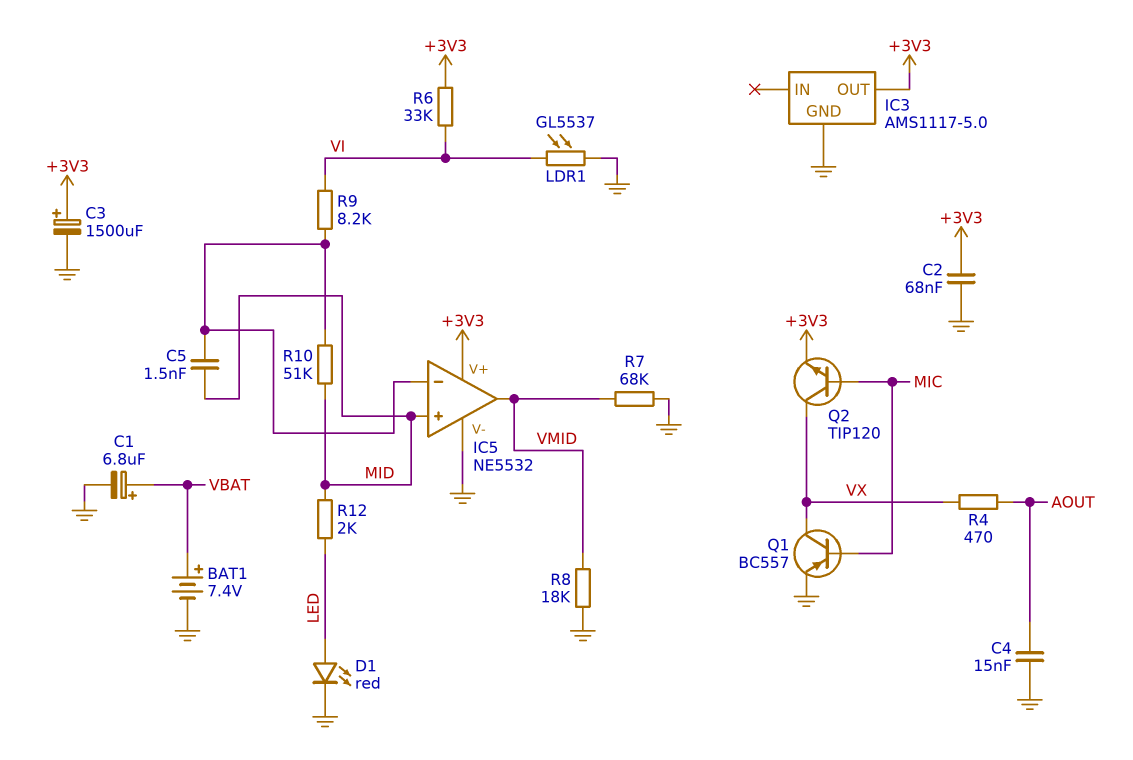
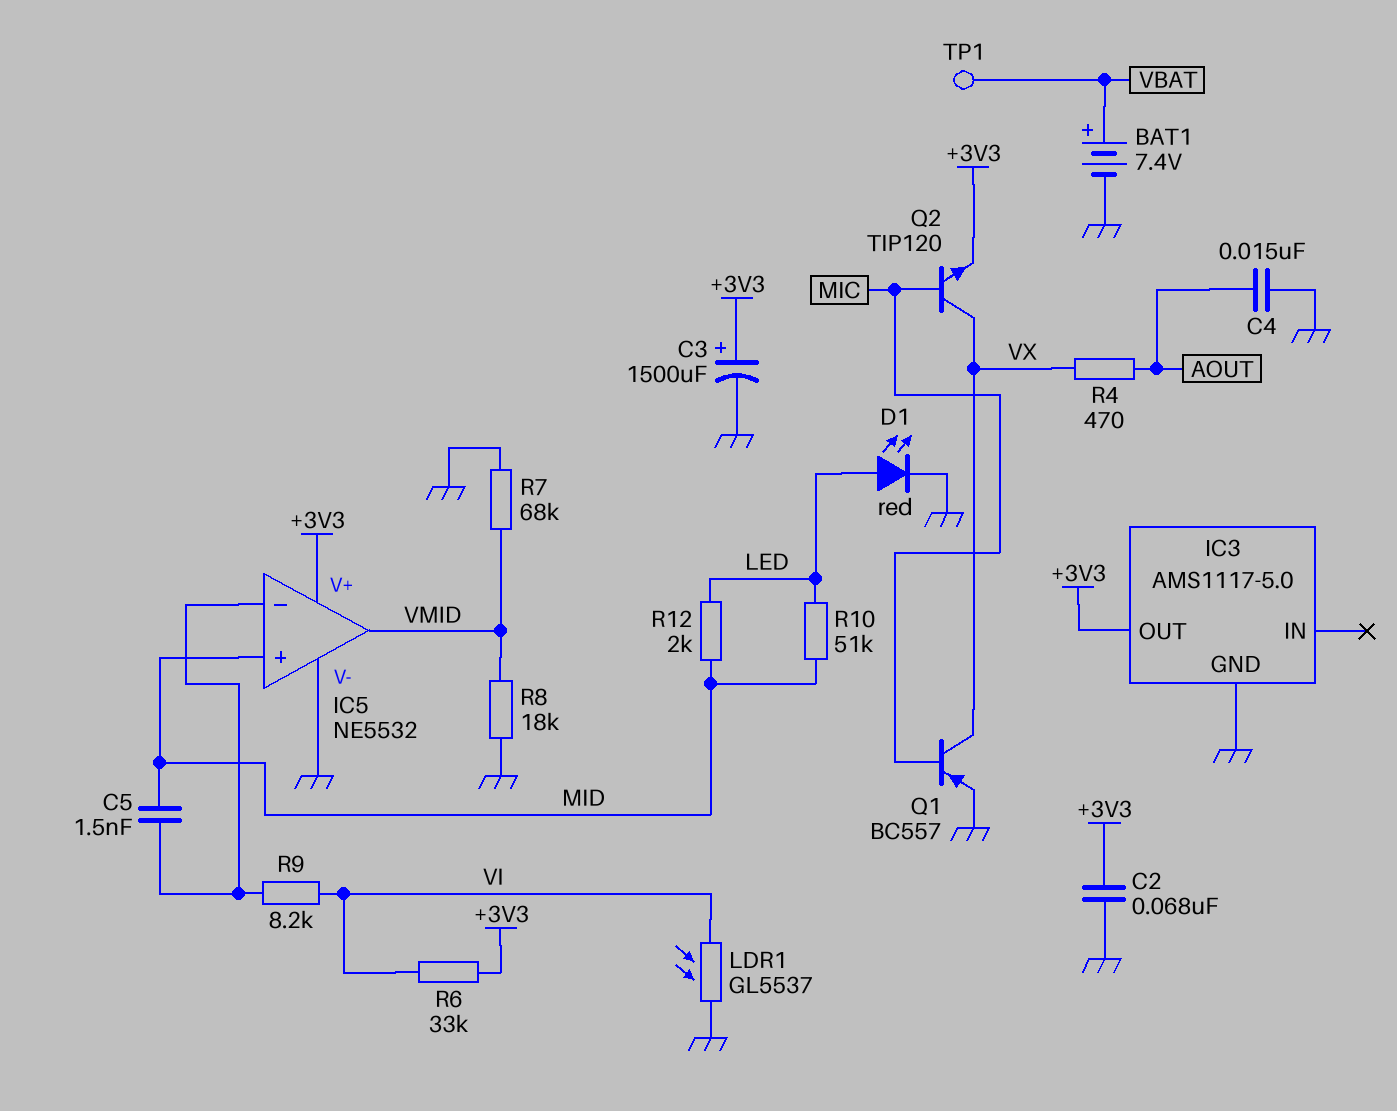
C1: 6.8uF (plus VBAT, minus GND) -> none
R10: 51k (IC5/in-, MID) -> 51k (LED, MID)
TP1: none -> test point (VBAT)

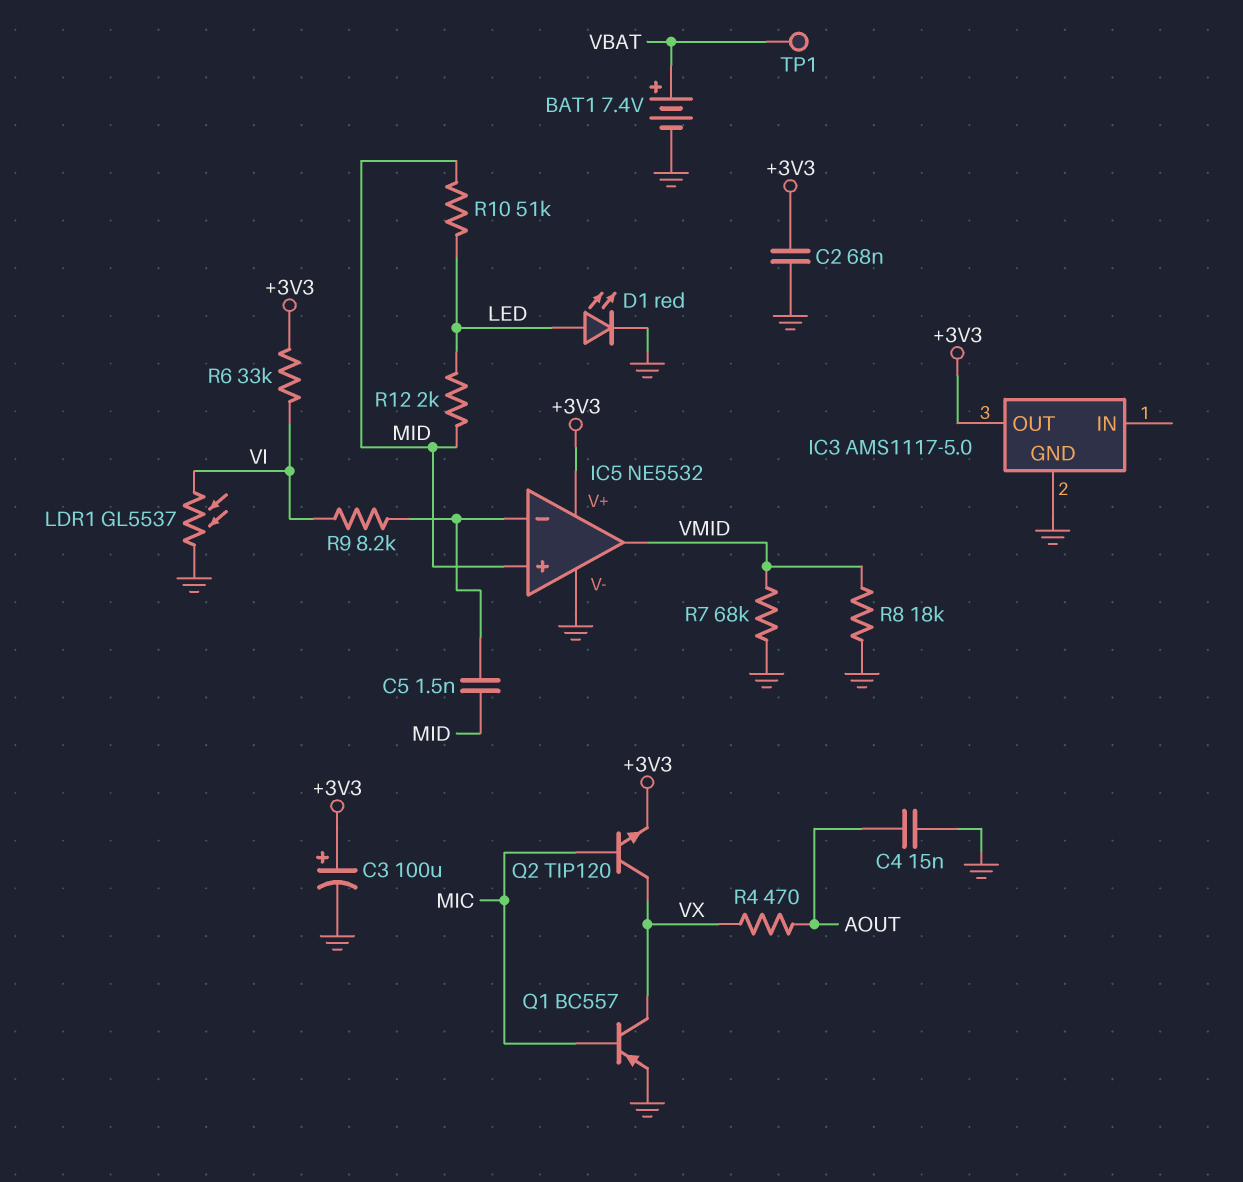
C3: 1500uF (plus +3V3, minus GND) -> 100uF (plus +3V3, minus GND)

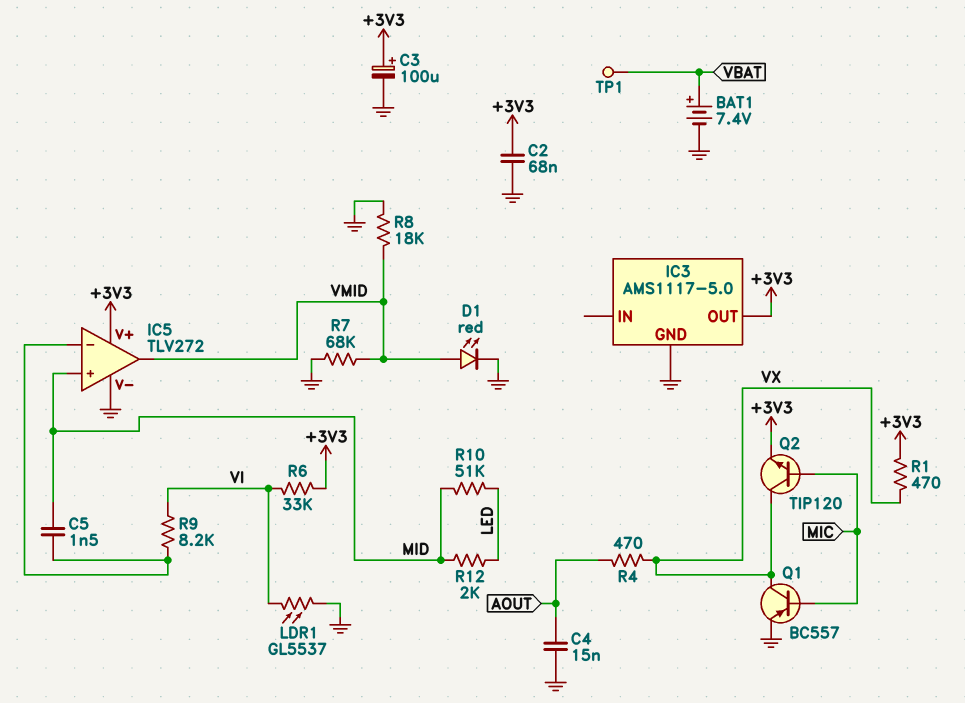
D1: LED red (A LED, K GND) -> LED red (A VMID, K GND)
IC5: NE5532 -> TLV272
R1: none -> 470 (+3V3, VX)

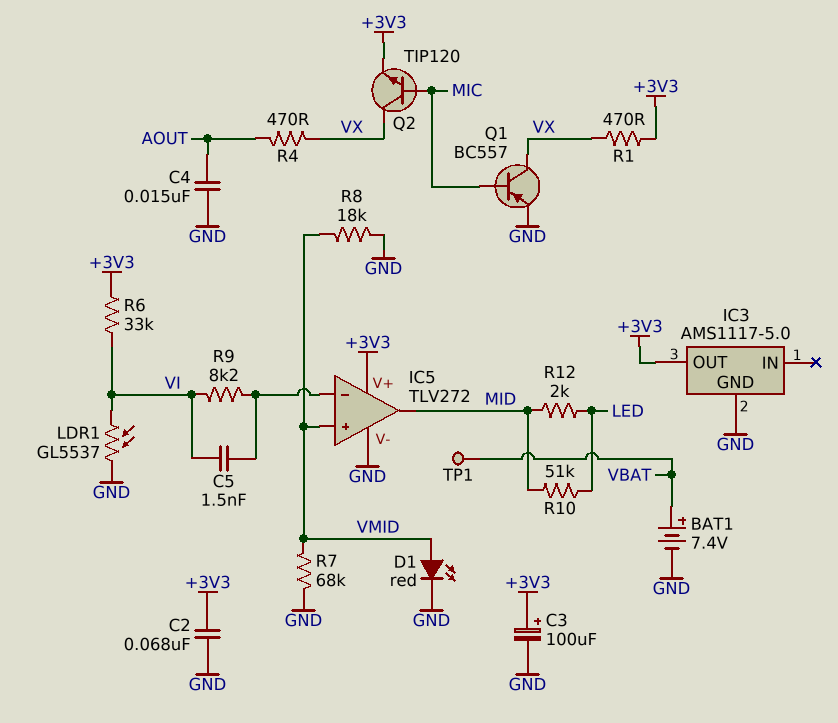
C5: 1.5nF (IC5/in-, MID) -> 1.5nF (IC5/in-, VI)
IC5 pin in+: MID -> VMID
IC5 pin out: VMID -> MID

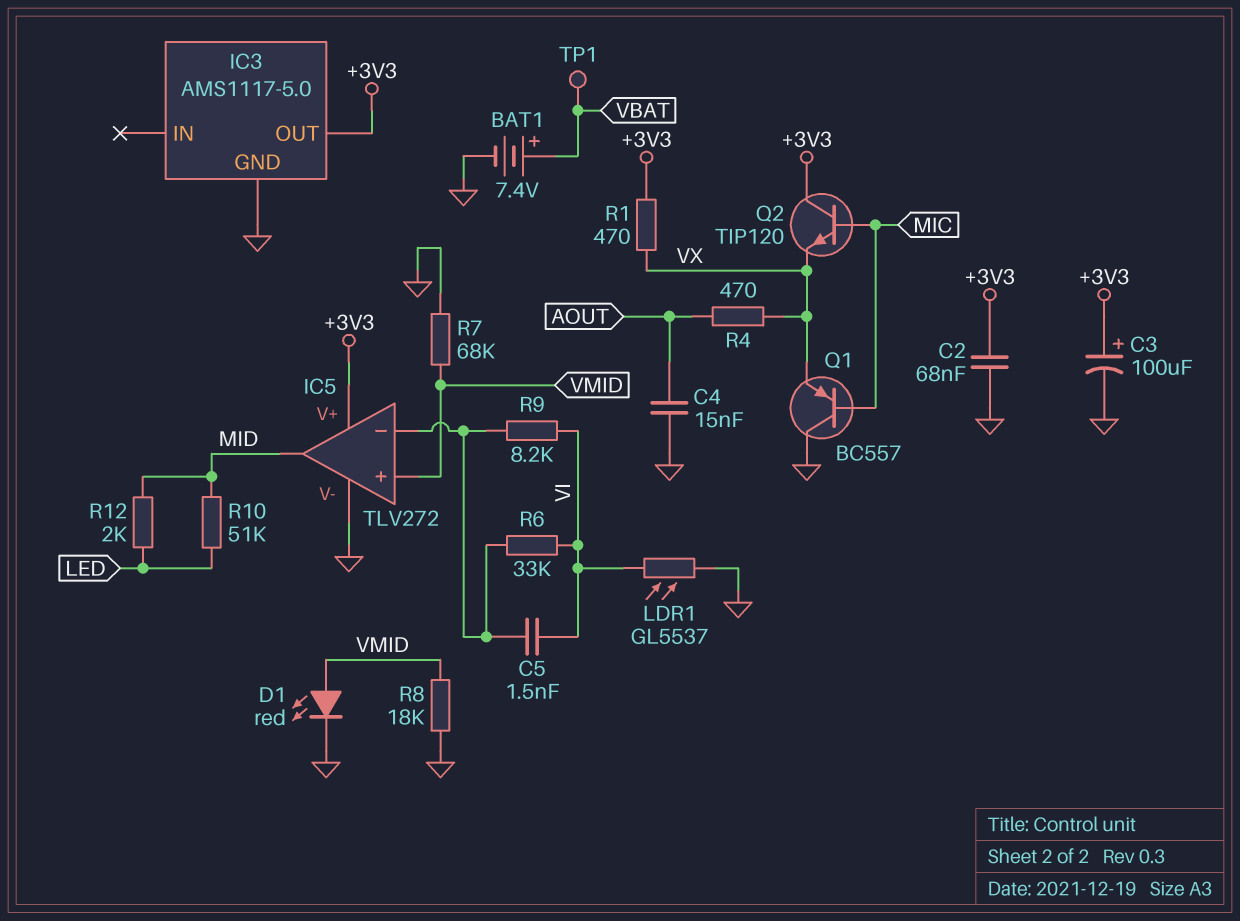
Q1: PNP BC557 (B MIC, C VX, E GND) -> PNP BC557 (B MIC, C GND, E VX)
Q2: NPN TIP120 (B MIC, C VX, E +3V3) -> NPN TIP120 (B MIC, C +3V3, E VX)
R6: 33k (+3V3, VI) -> 33k (IC5/in-, VI)

